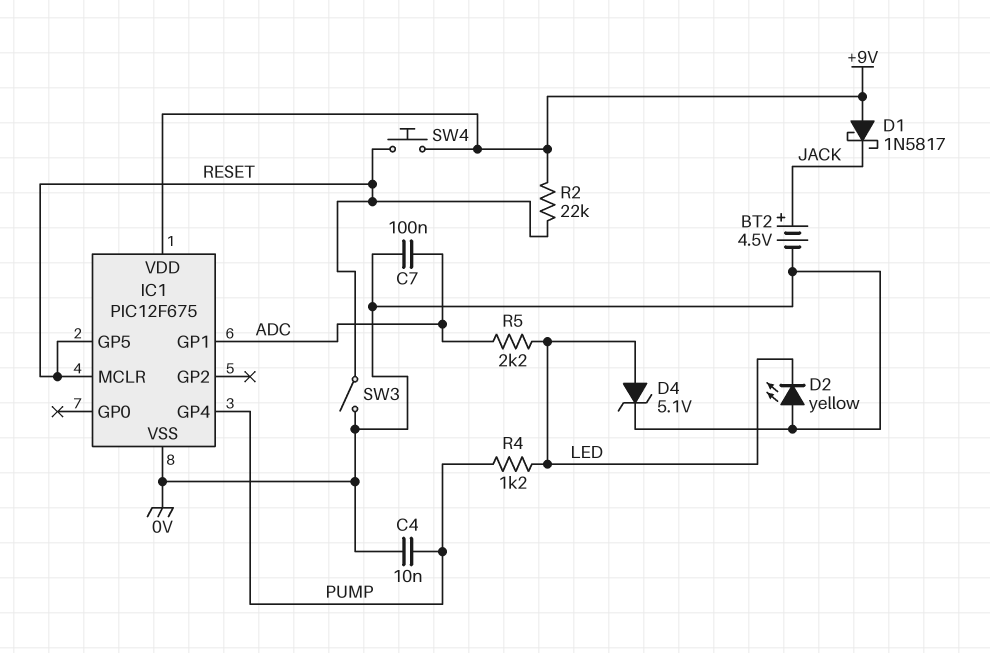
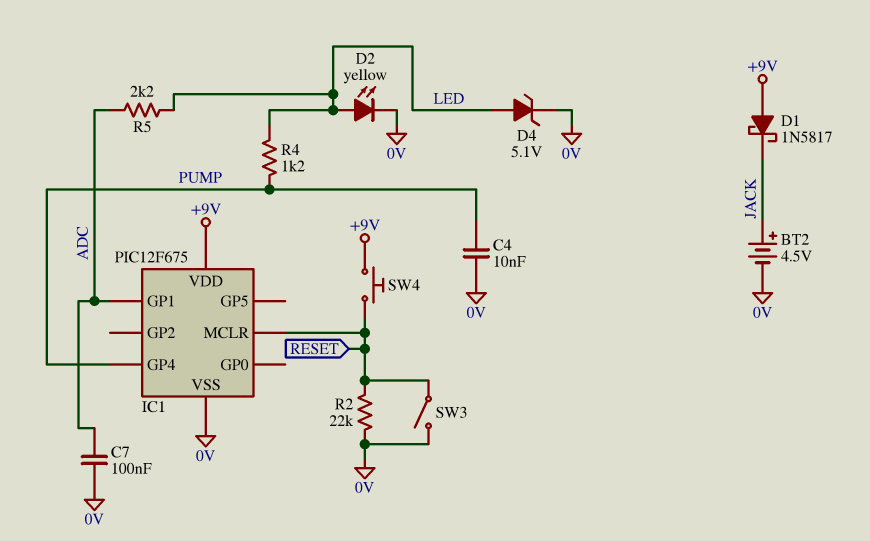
D2: LED yellow (A 0V, K LED) -> LED yellow (A LED, K 0V)
IC1 pin GP5: RESET -> none
R2: 22k (+9V, RESET) -> 22k (0V, RESET)

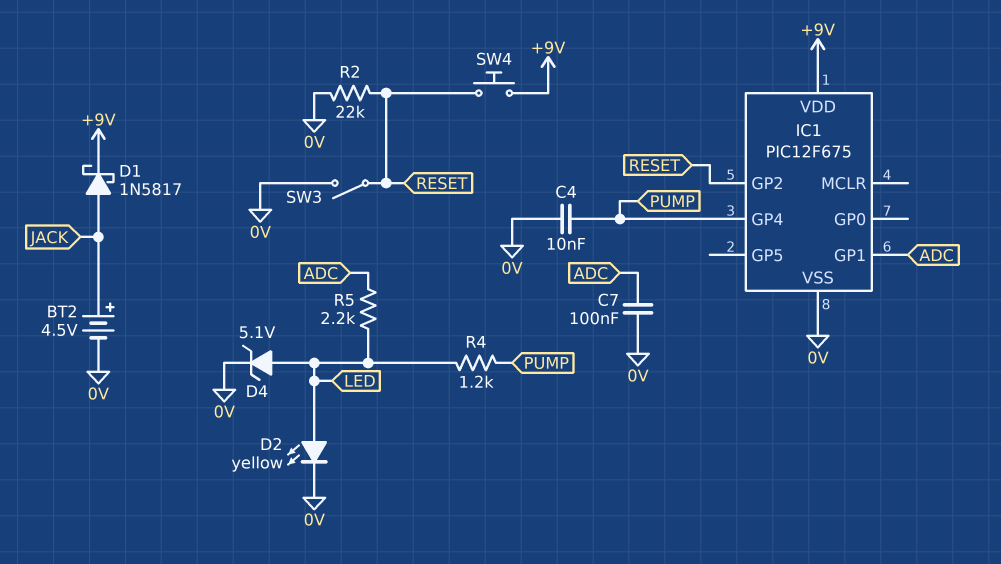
D1: schottky 1N5817 (A +9V, K JACK) -> schottky 1N5817 (A JACK, K +9V)
IC1 pin GP2: none -> RESET
IC1 pin MCLR: RESET -> none

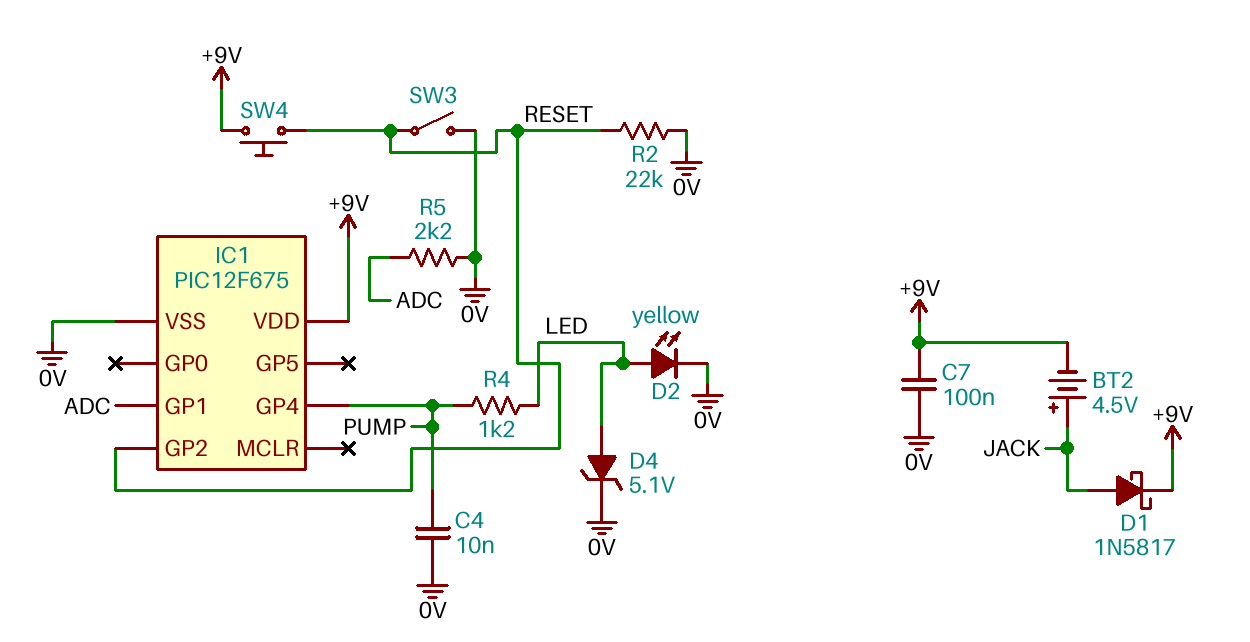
BT2: 4.5V (plus JACK, minus 0V) -> 4.5V (plus JACK, minus +9V)
C7: 100nF (0V, ADC) -> 100nF (+9V, 0V)
R5: 2.2k (ADC, LED) -> 2.2k (0V, ADC)

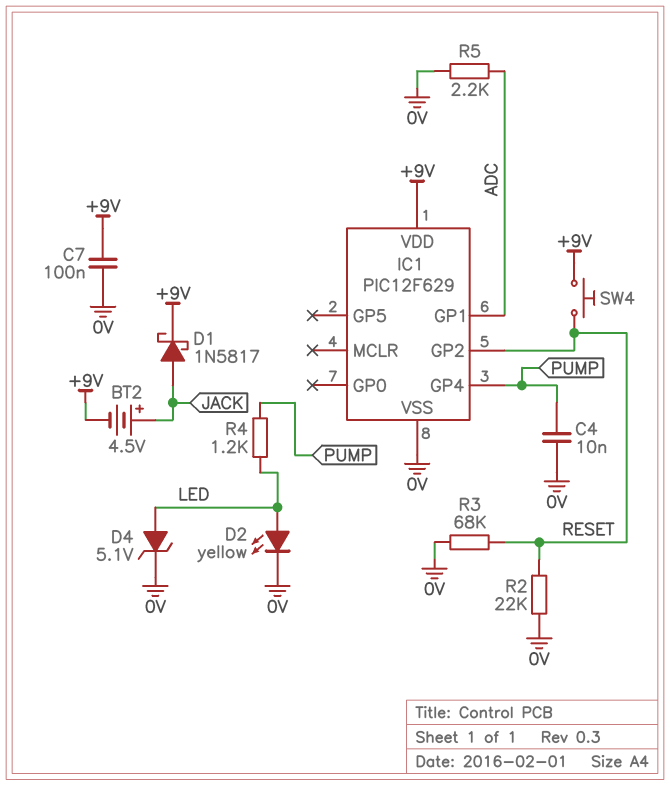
IC1: PIC12F675 -> PIC12F629
R3: none -> 68k (0V, RESET)
SW3: switch (0V, RESET) -> none

